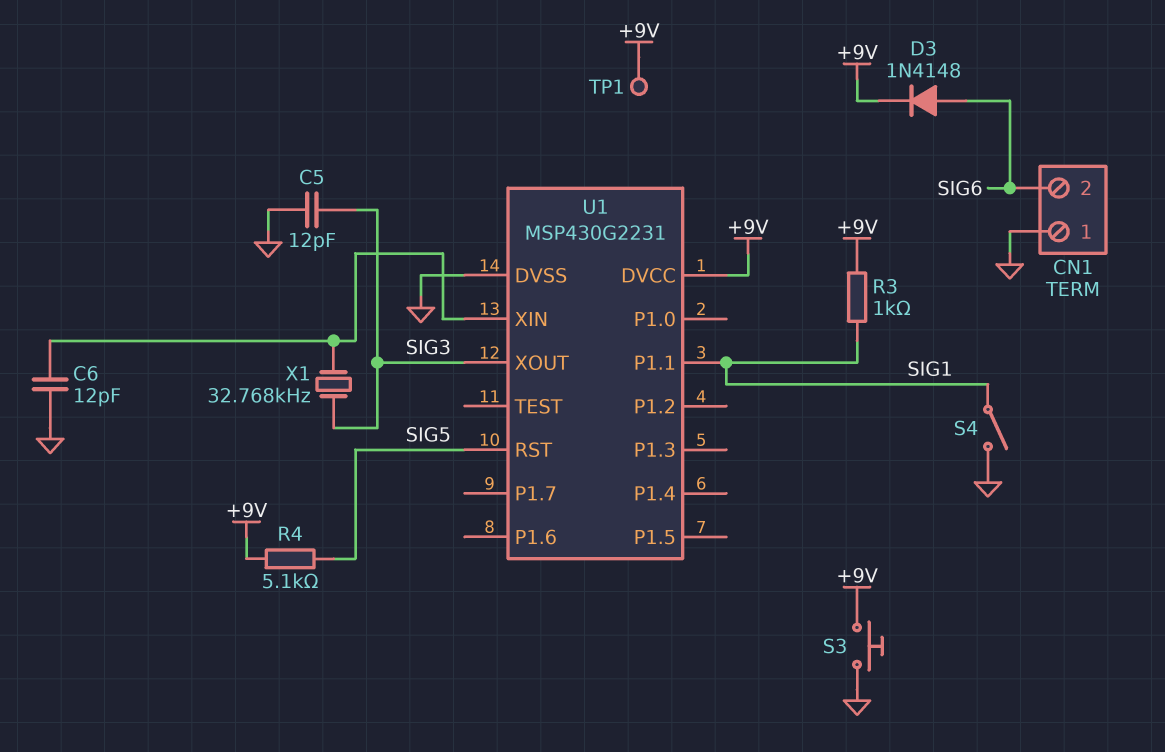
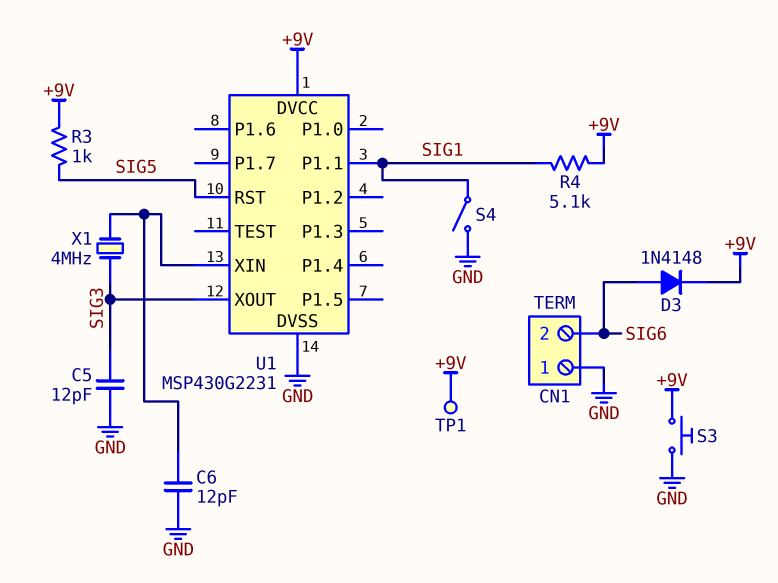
R3: 1k (+9V, SIG1) -> 1k (+9V, SIG5)
R4: 5.1k (+9V, SIG5) -> 5.1k (+9V, SIG1)
X1: 32.768kHz (SIG3, U1/XIN) -> 4MHz (SIG3, U1/XIN)

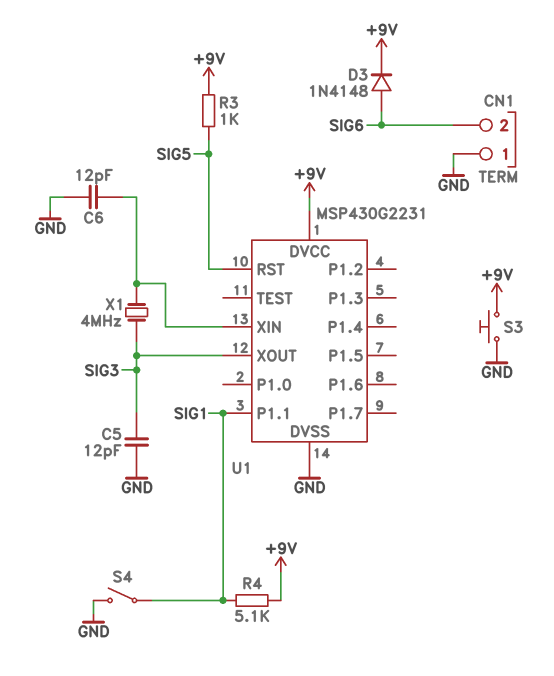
TP1: test point (+9V) -> none

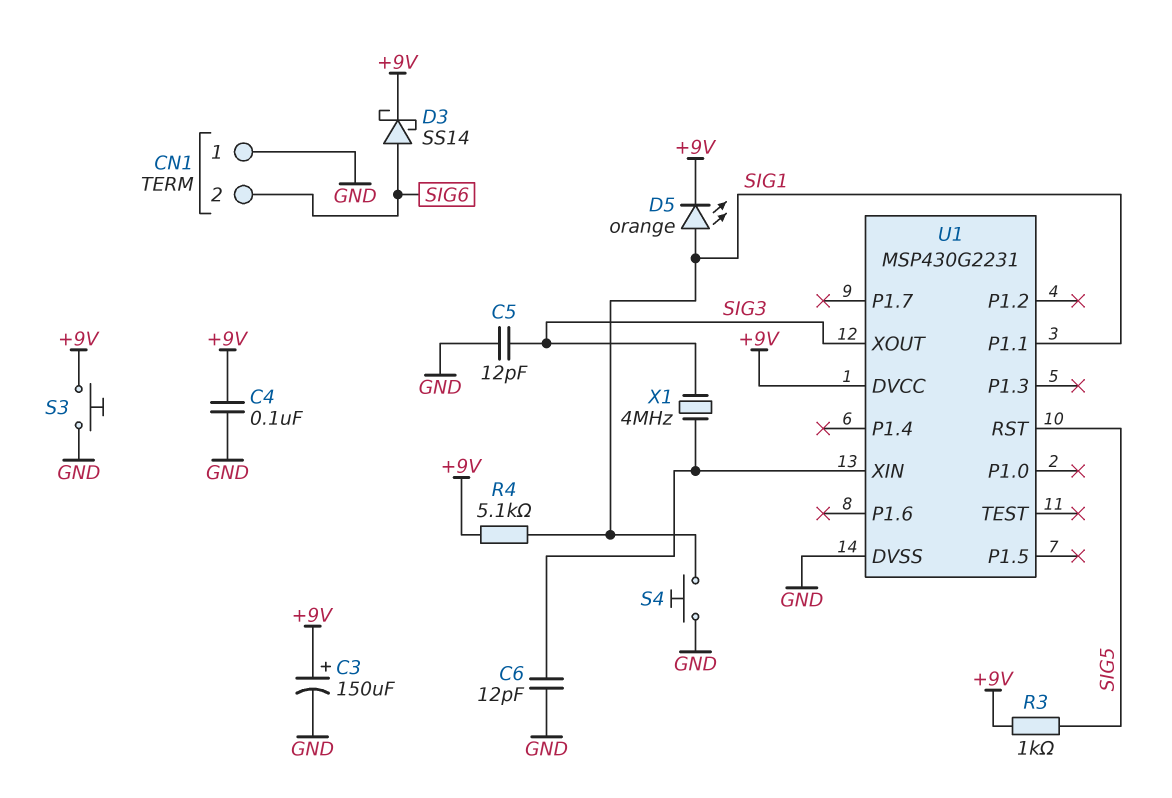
C3: none -> 150uF (plus +9V, minus GND)
C4: none -> 100nF (+9V, GND)
D3: diode 1N4148 (A SIG6, K +9V) -> schottky SS14 (A SIG6, K +9V)
D5: none -> LED orange (A SIG1, K +9V)
S4: switch (GND, SIG1) -> button (GND, SIG1)

